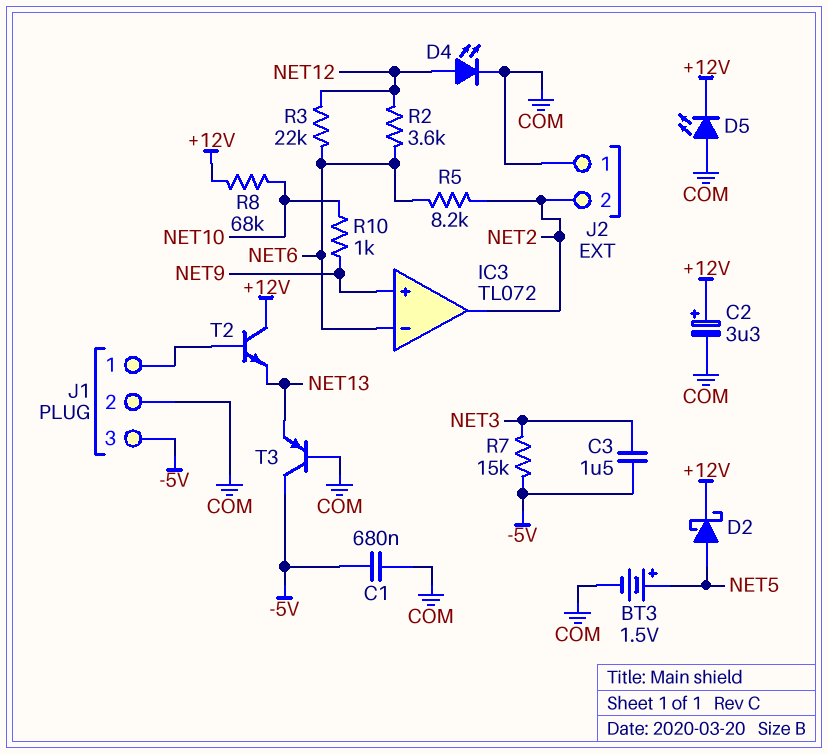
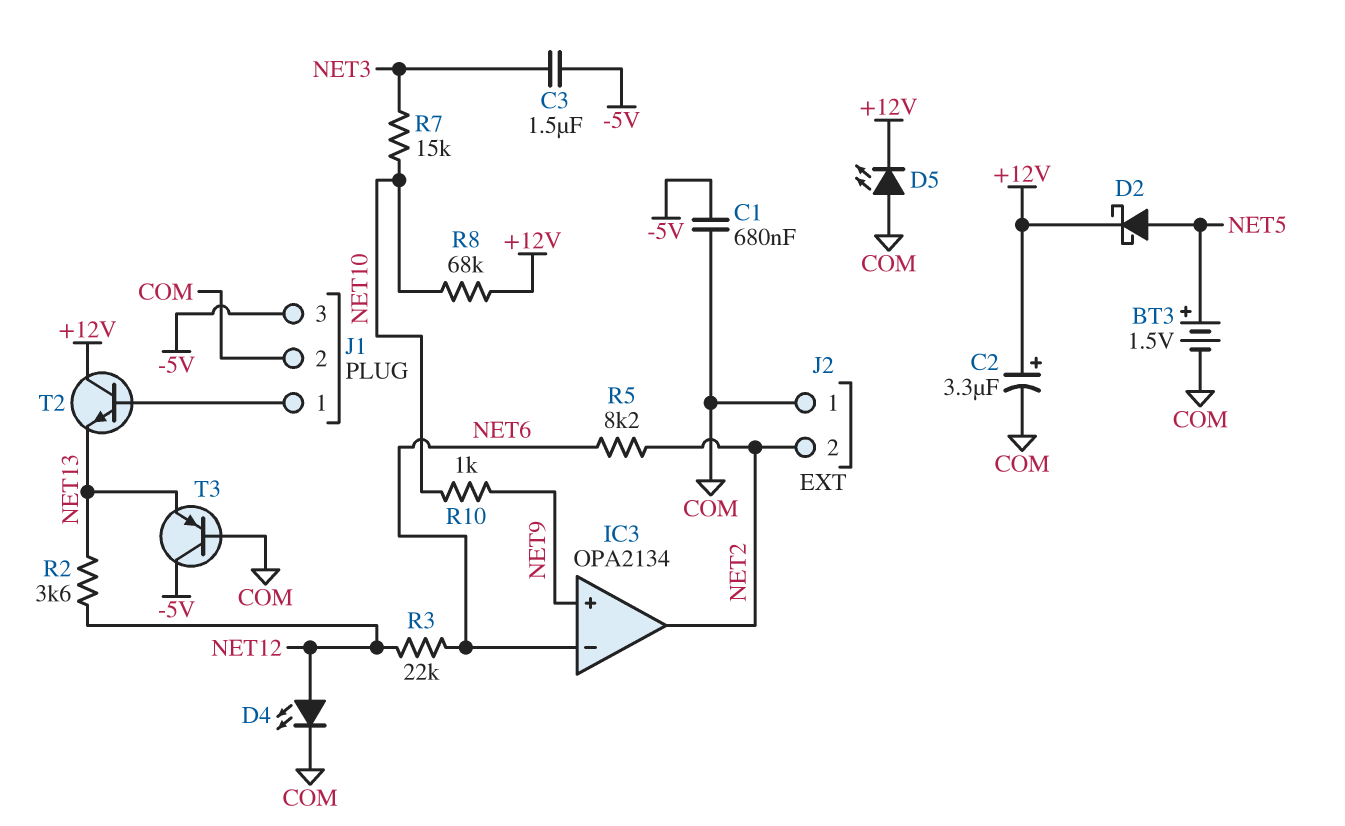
IC3: TL072 -> OPA2134
R2: 3.6k (NET6, NET12) -> 3.6k (NET12, NET13)
R7: 15k (-5V, NET3) -> 15k (NET3, NET10)

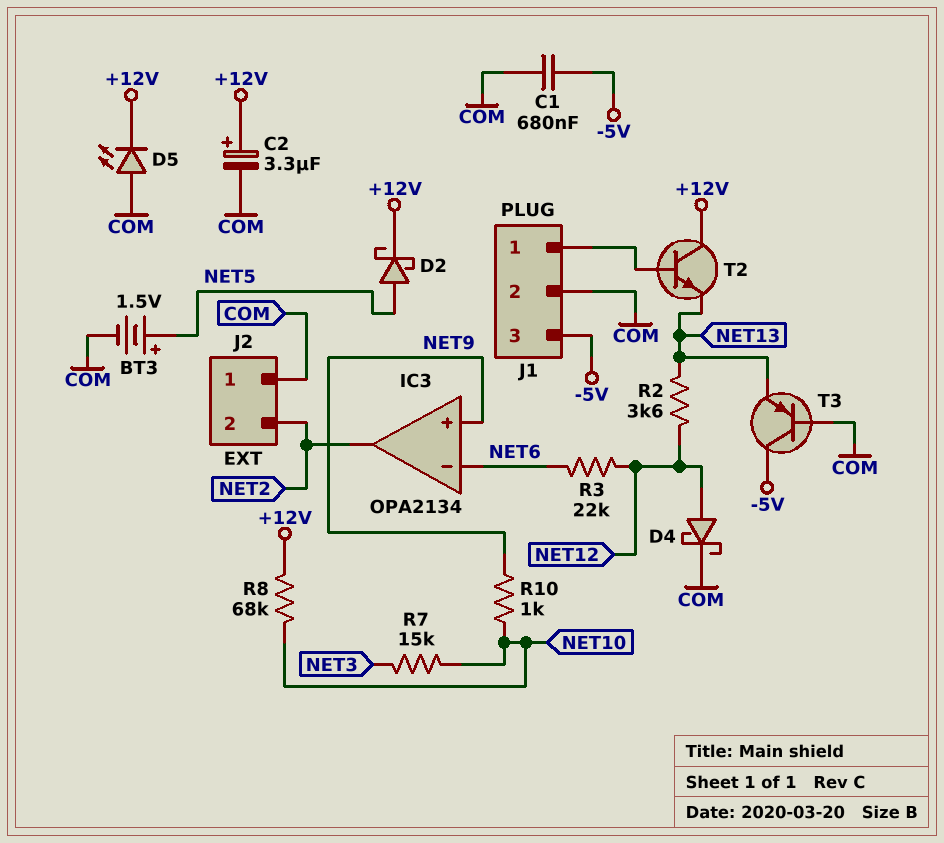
C3: 1.5uF (-5V, NET3) -> none
D4: LED (A NET12, K COM) -> schottky (A NET12, K COM)
R5: 8.2k (NET2, NET6) -> none

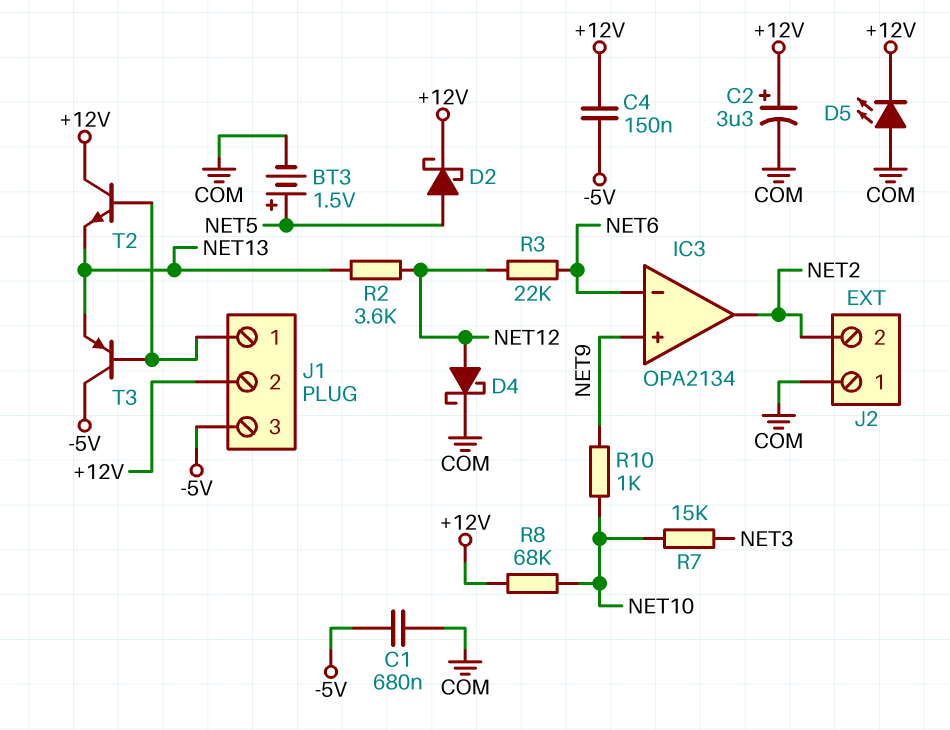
C4: none -> 150nF (+12V, -5V)
J1 pin 2: COM -> +12V
T3: PNP (B COM, C -5V, E NET13) -> PNP (B J1/1, C -5V, E NET13)

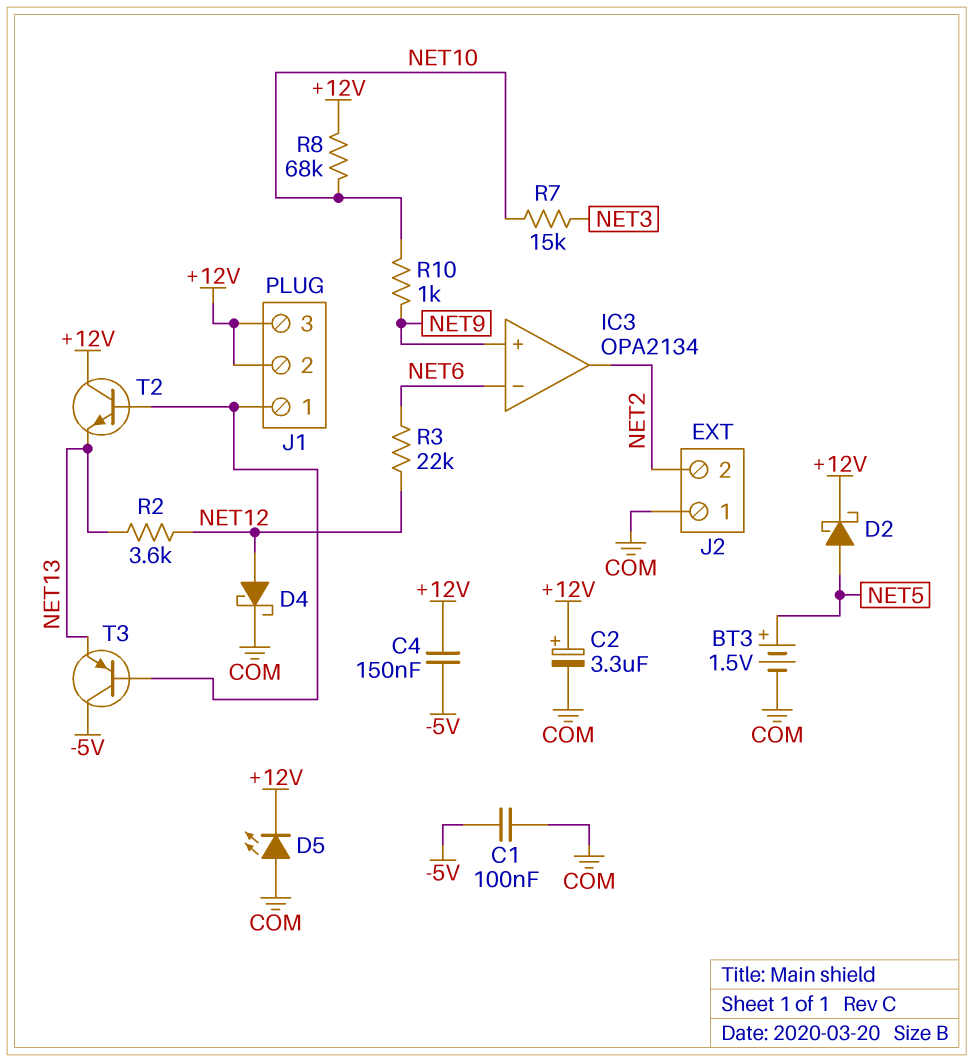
C1: 680nF (-5V, COM) -> 100nF (-5V, COM)
J1 pin 3: -5V -> +12V

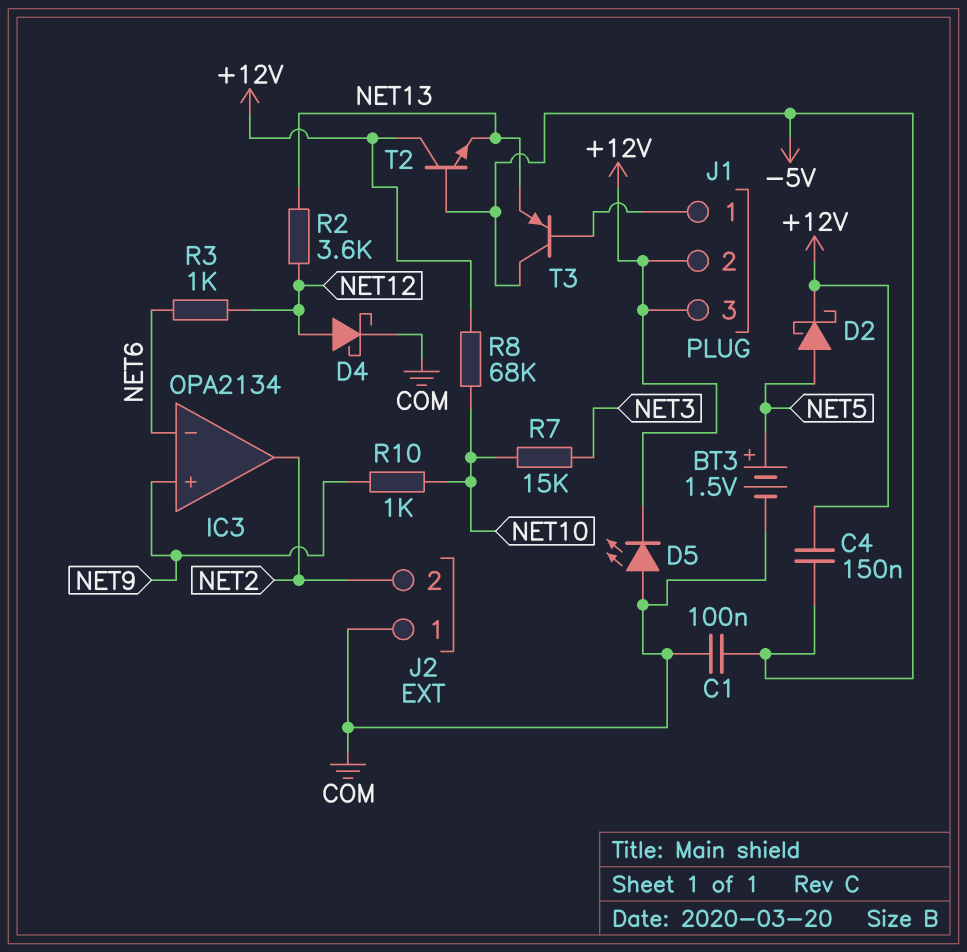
C2: 3.3uF (plus +12V, minus COM) -> none
R3: 22k (NET6, NET12) -> 1k (NET6, NET12)
T2: NPN (B J1/1, C +12V, E NET13) -> NPN (B -5V, C +12V, E NET13)

